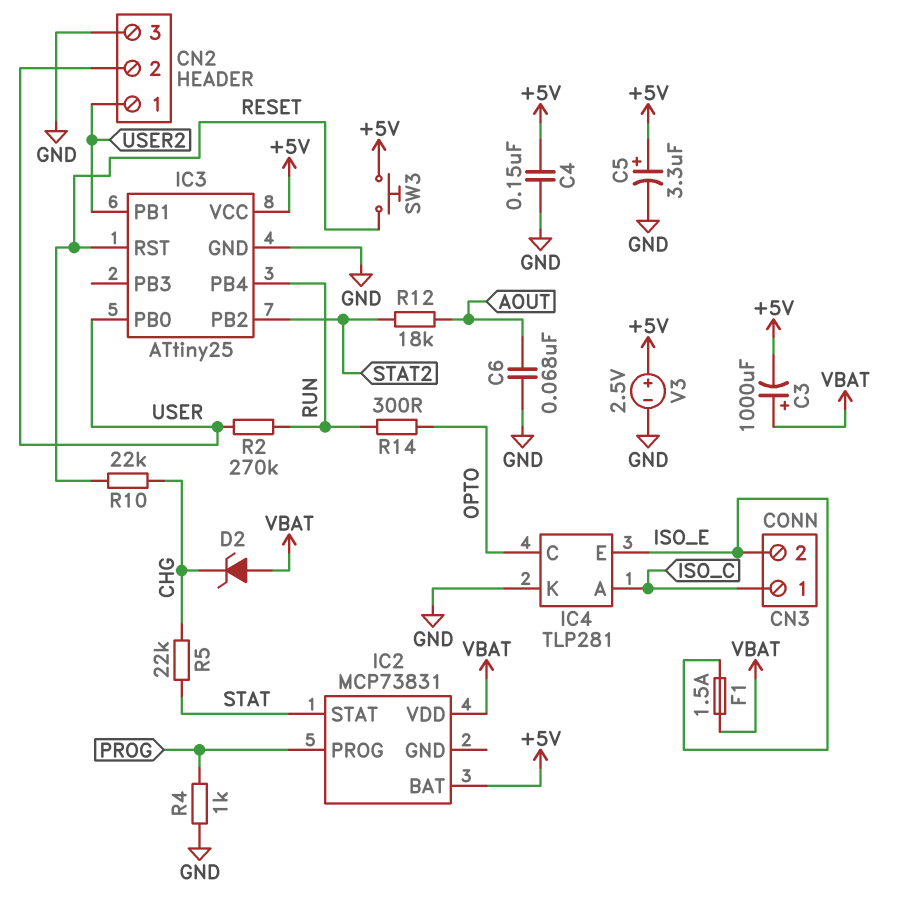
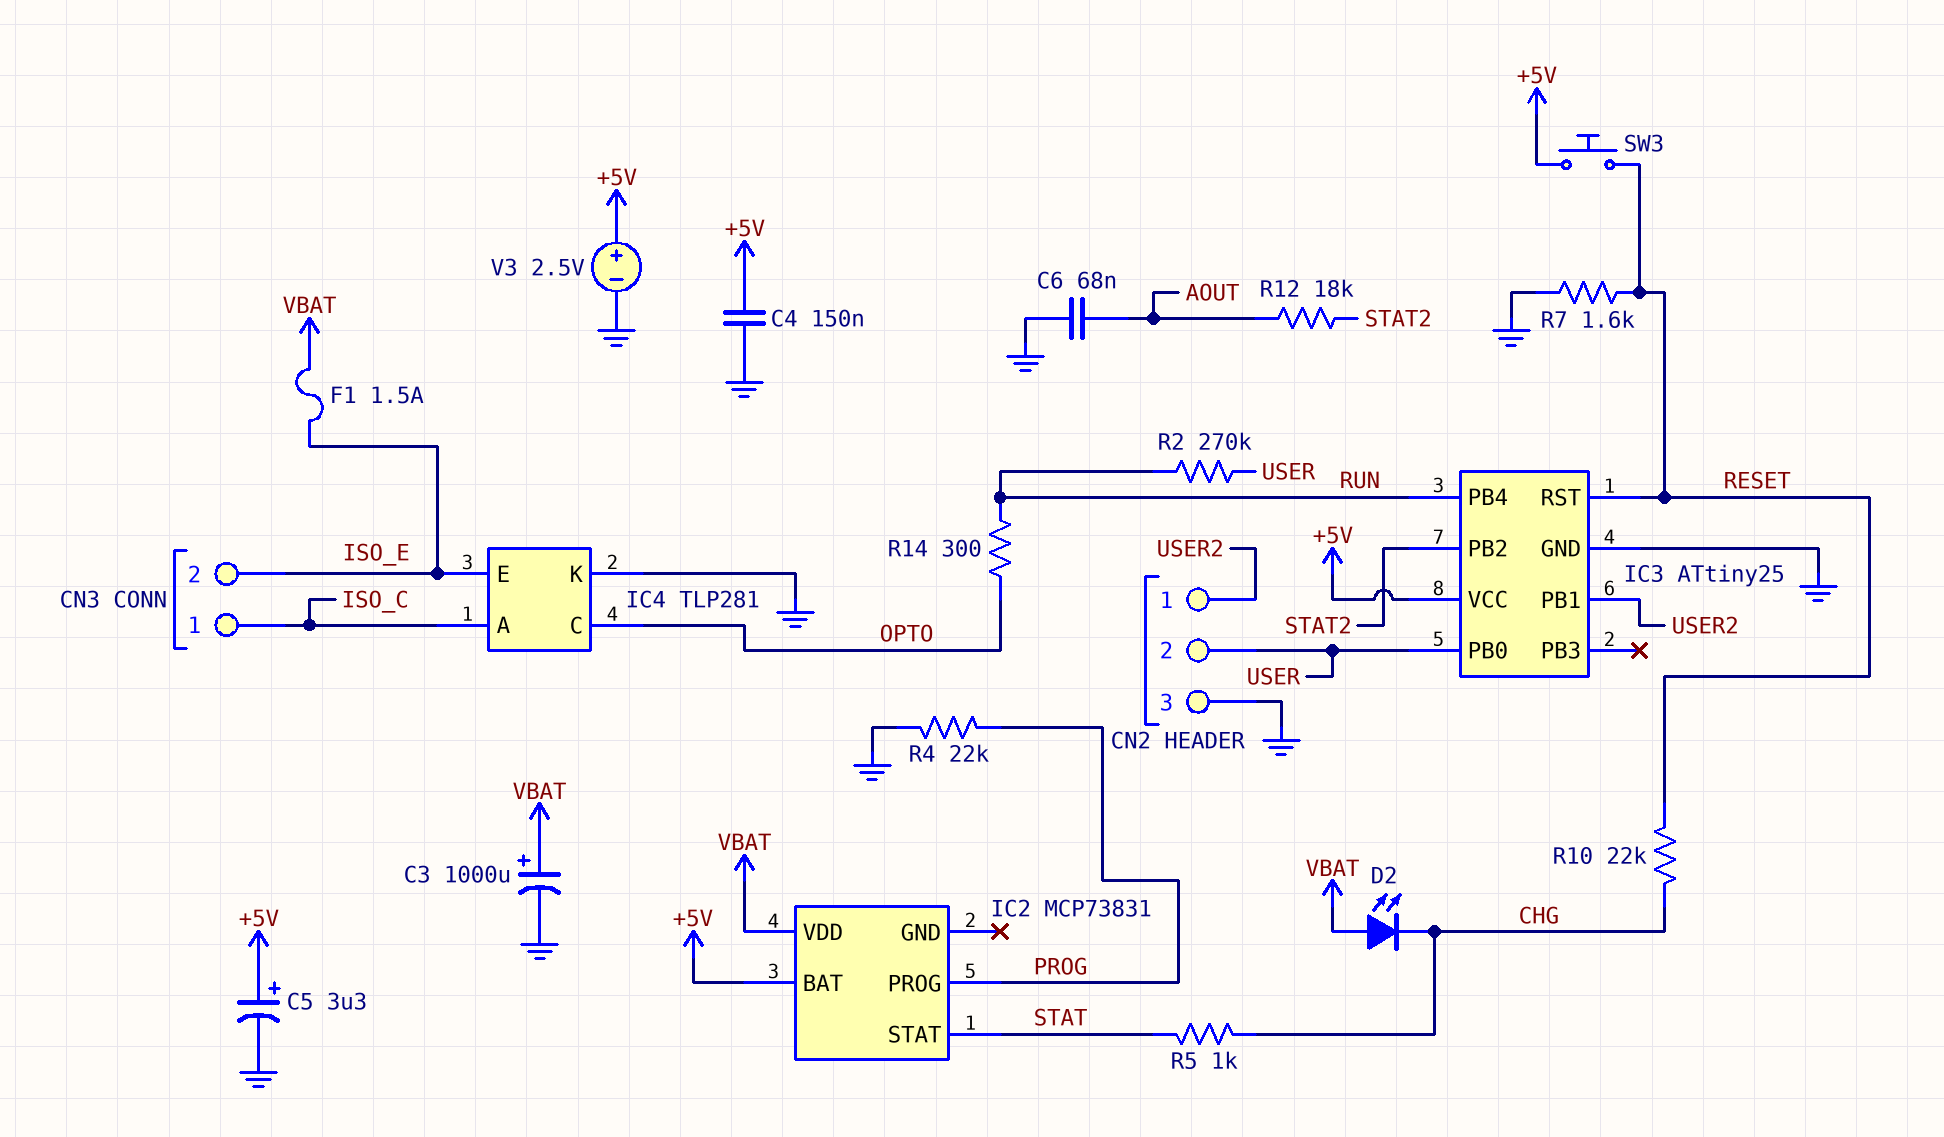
C3: 1000uF (plus VBAT, minus +5V) -> 1000uF (plus VBAT, minus GND)
D2: zener (A VBAT, K CHG) -> LED (A VBAT, K CHG)
R4: 1k (GND, PROG) -> 22k (GND, PROG)
R5: 22k (CHG, STAT) -> 1k (CHG, STAT)
R7: none -> 1.6k (GND, RESET)

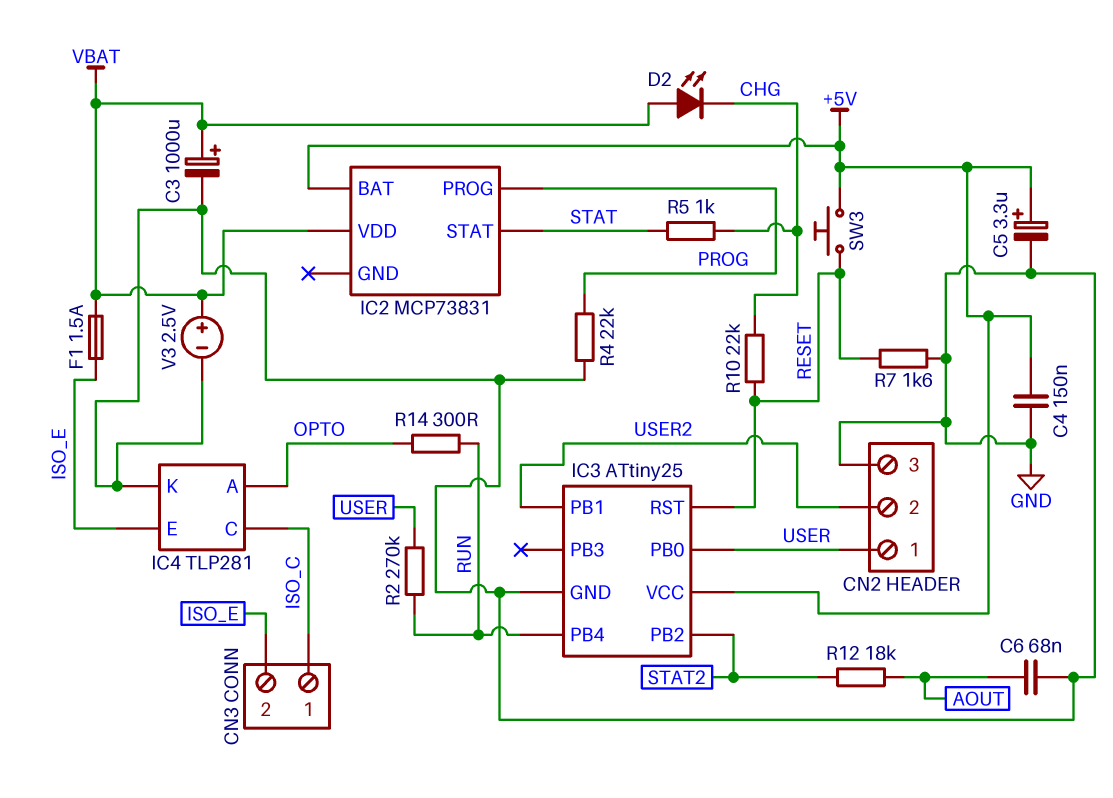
CN2 pin 1: USER2 -> USER
CN2 pin 2: USER -> USER2
IC4 pin A: ISO_C -> OPTO
IC4 pin C: OPTO -> ISO_C
V3: 2.5V (plus +5V, minus GND) -> 2.5V (plus VBAT, minus GND)

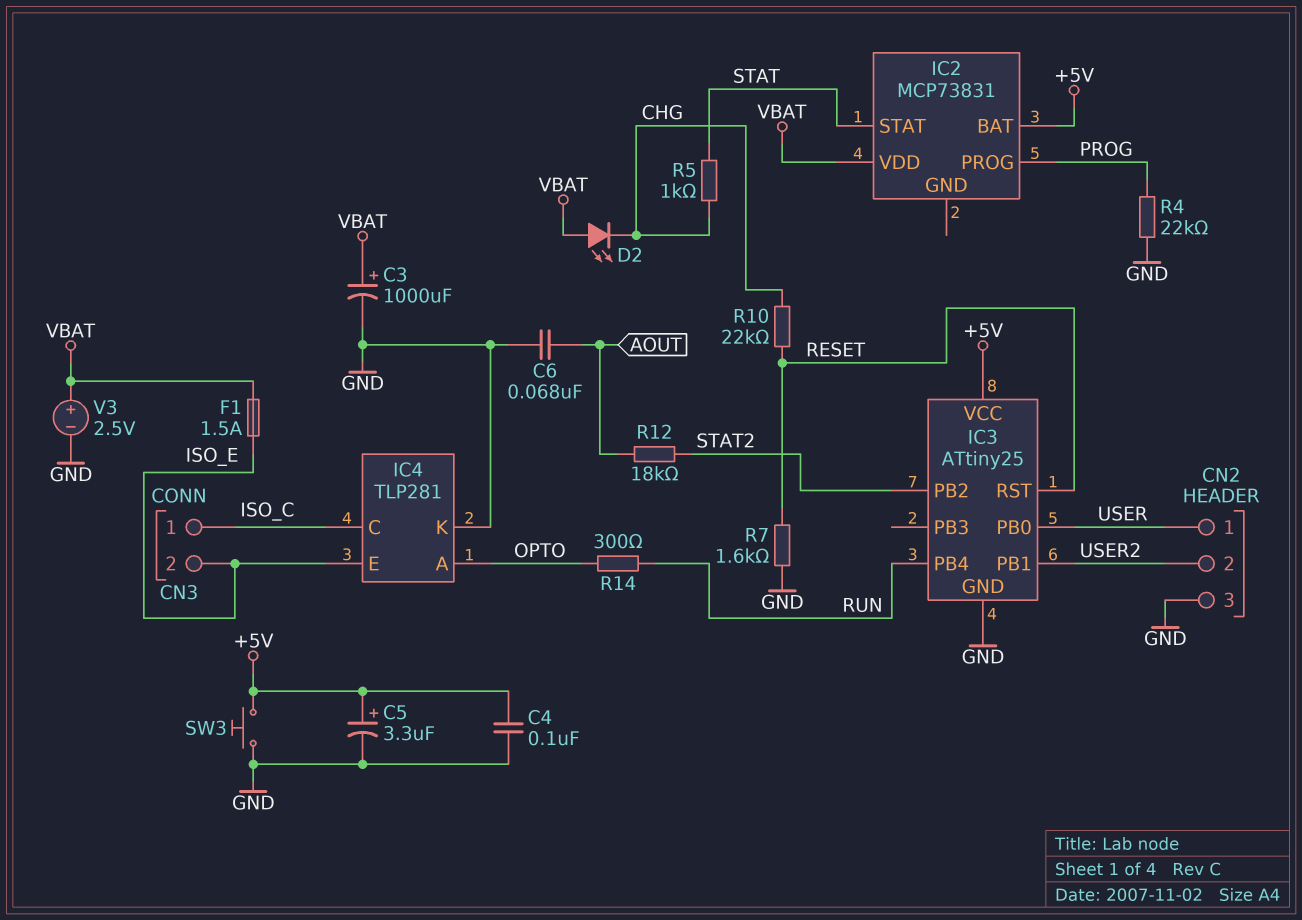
C4: 150nF (+5V, GND) -> 100nF (+5V, GND)
R2: 270k (RUN, USER) -> none
SW3: button (+5V, RESET) -> button (+5V, GND)

